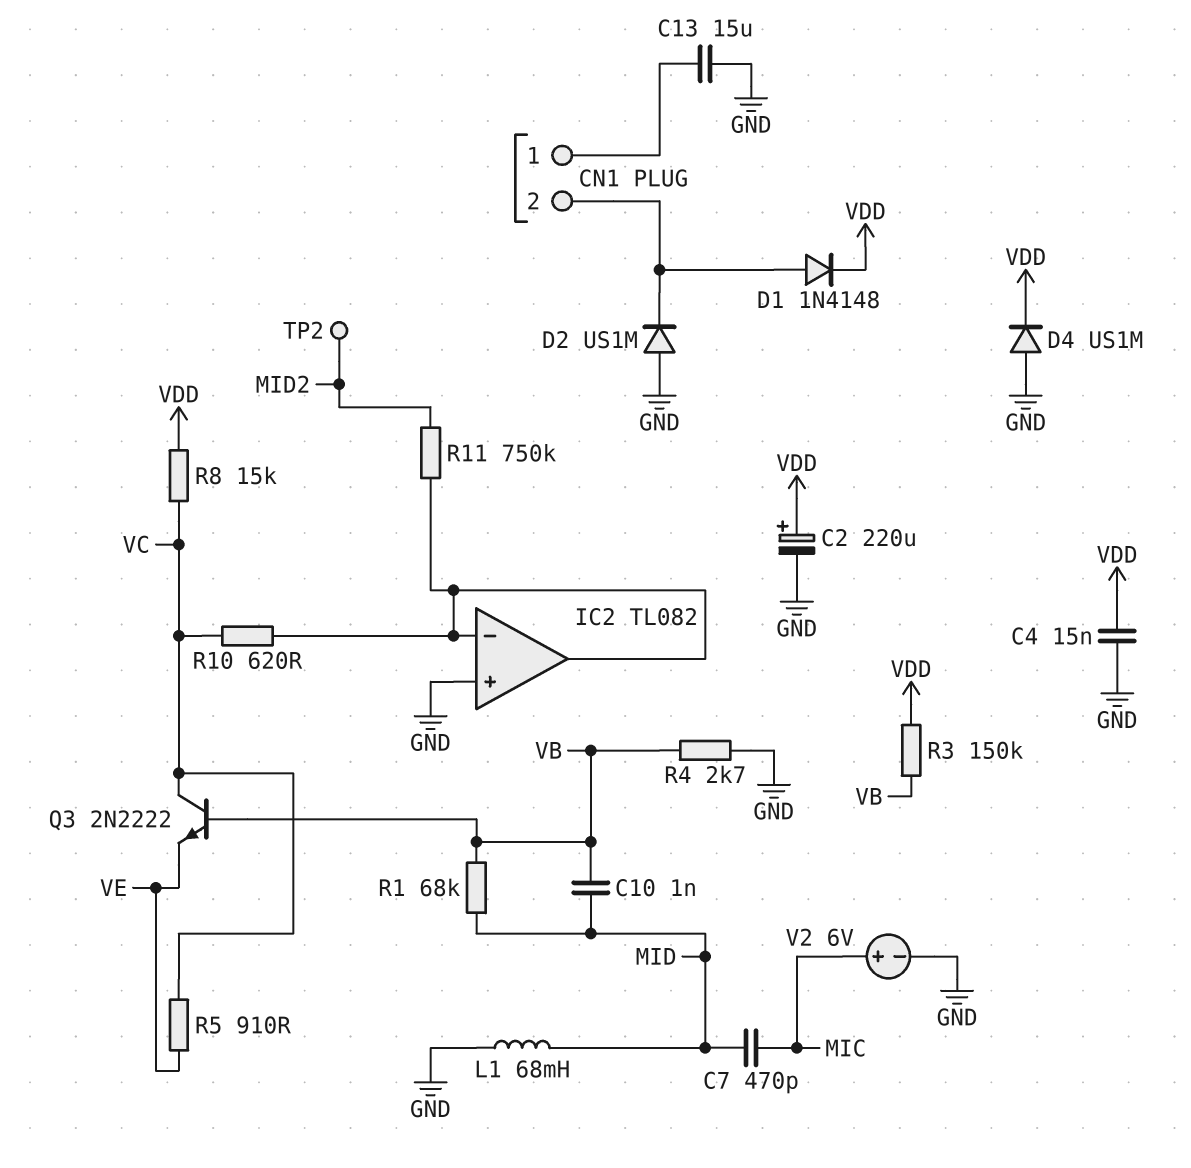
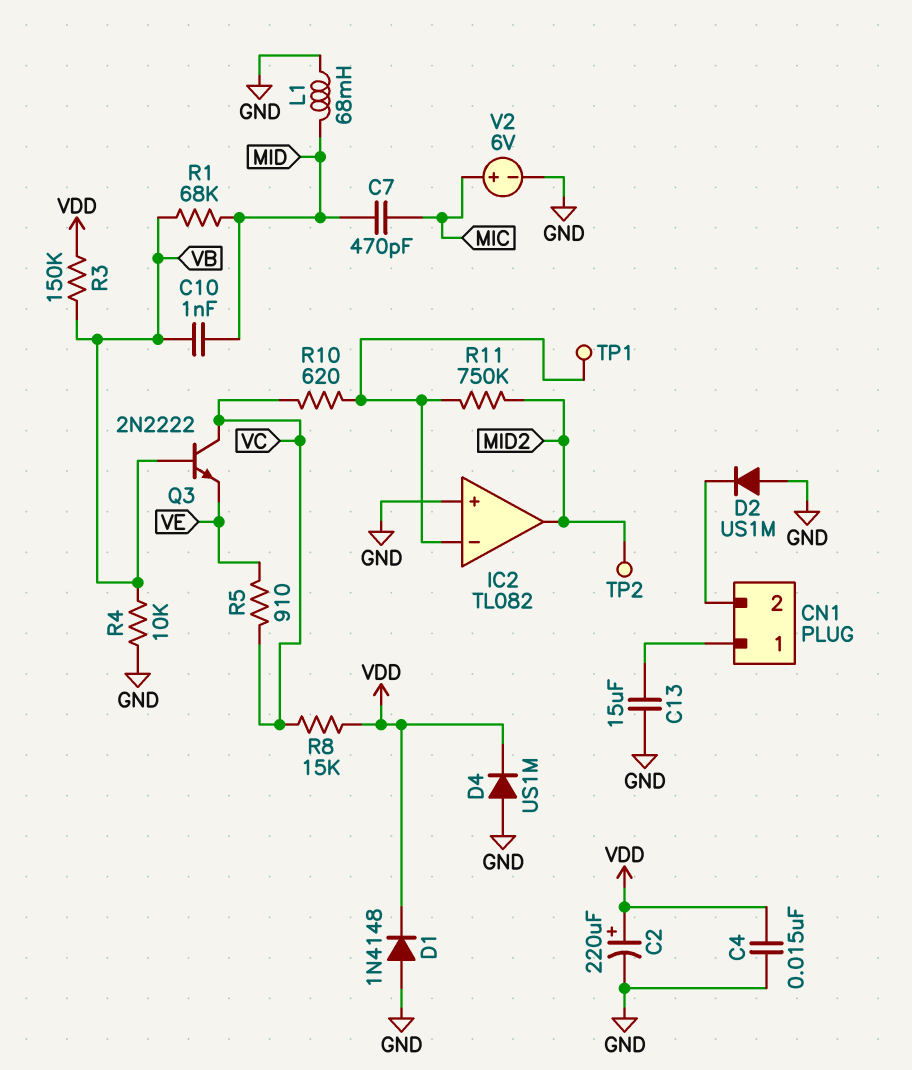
D1: diode 1N4148 (A CN1/2, K VDD) -> diode 1N4148 (A GND, K VDD)
IC2 pin out: IC2/in- -> MID2
R4: 2.7k (GND, VB) -> 10k (GND, VB)
TP1: none -> test point (IC2/in-)

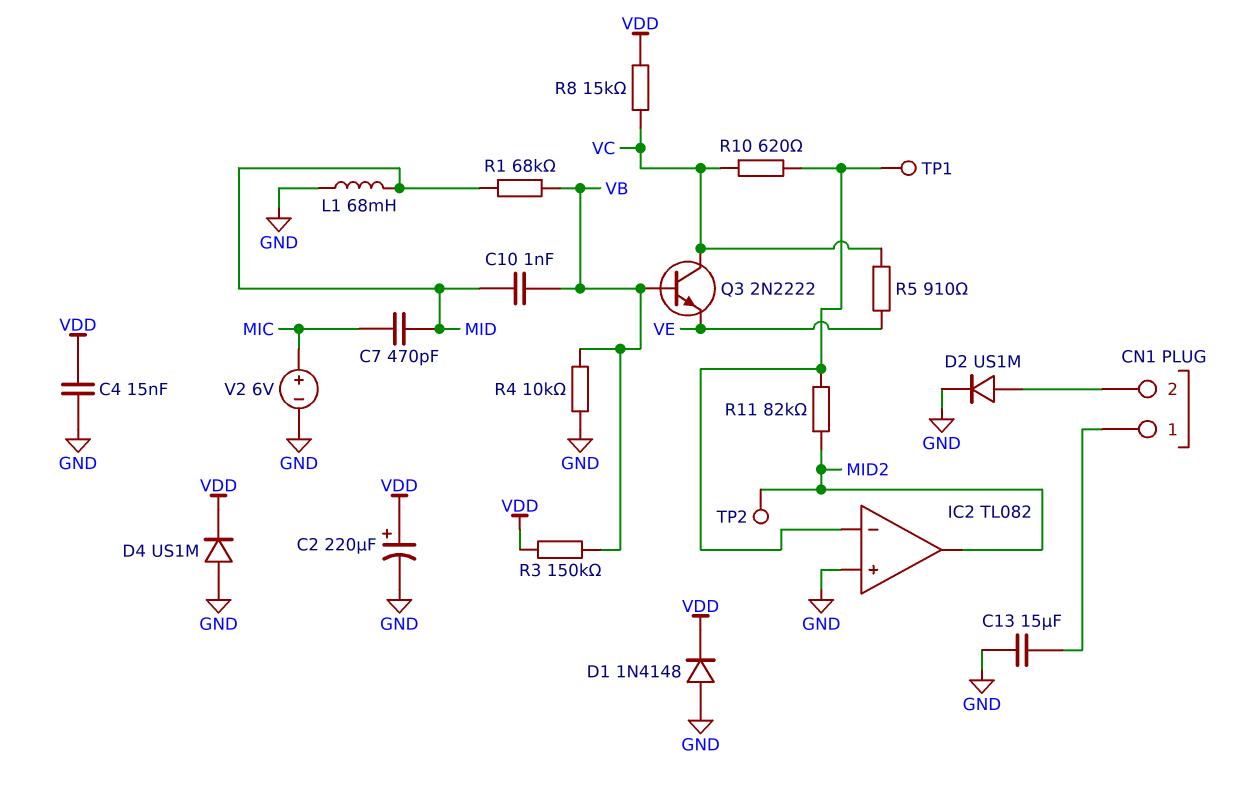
D2: diode US1M (A GND, K CN1/2) -> diode US1M (A CN1/2, K GND)
R11: 750k (IC2/in-, MID2) -> 82k (IC2/in-, MID2)

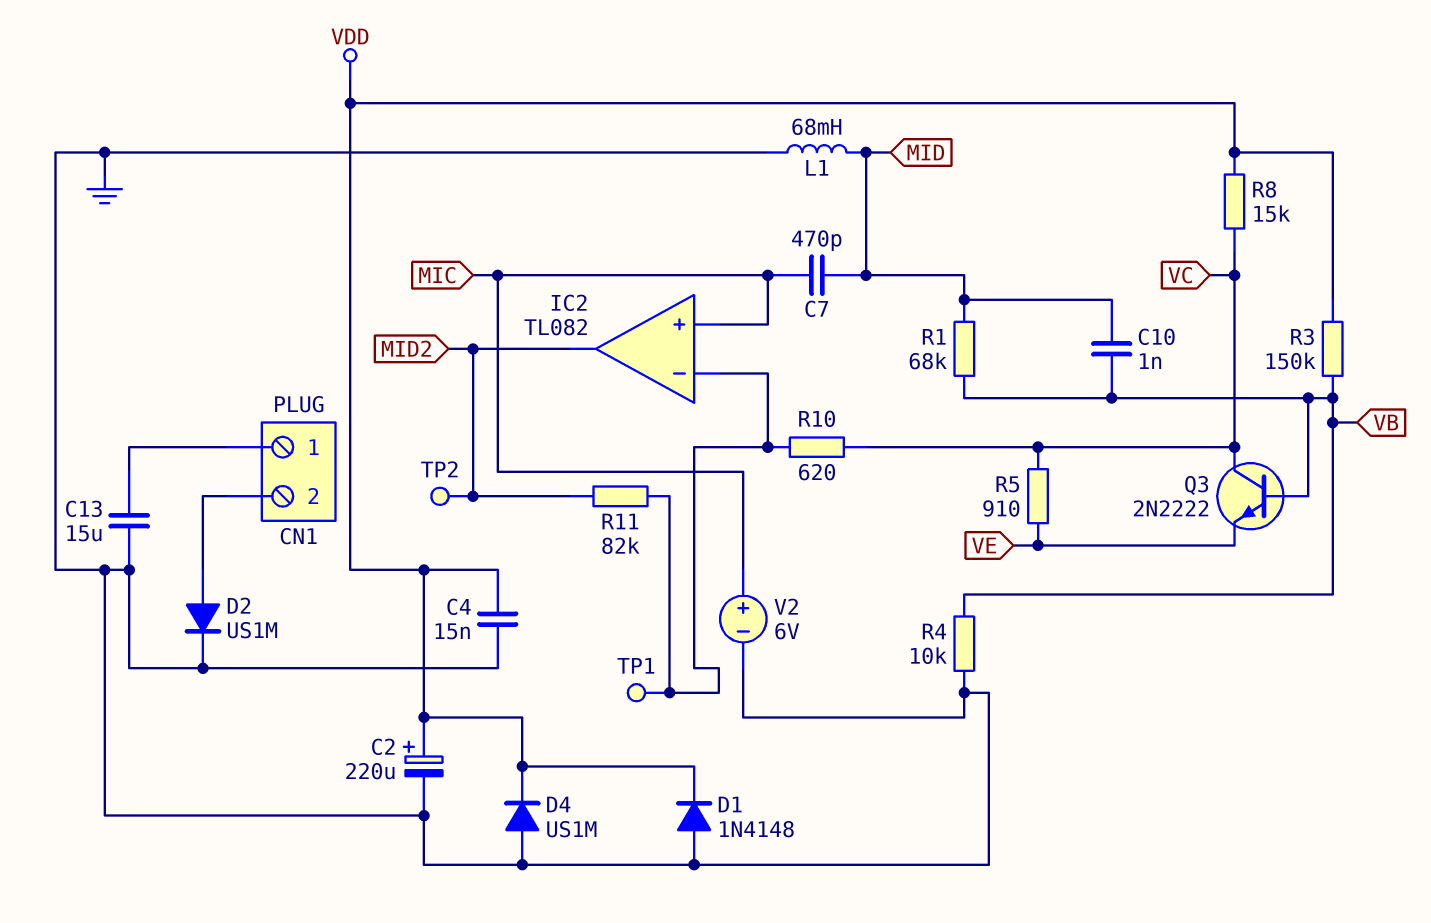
IC2 pin in+: GND -> MIC

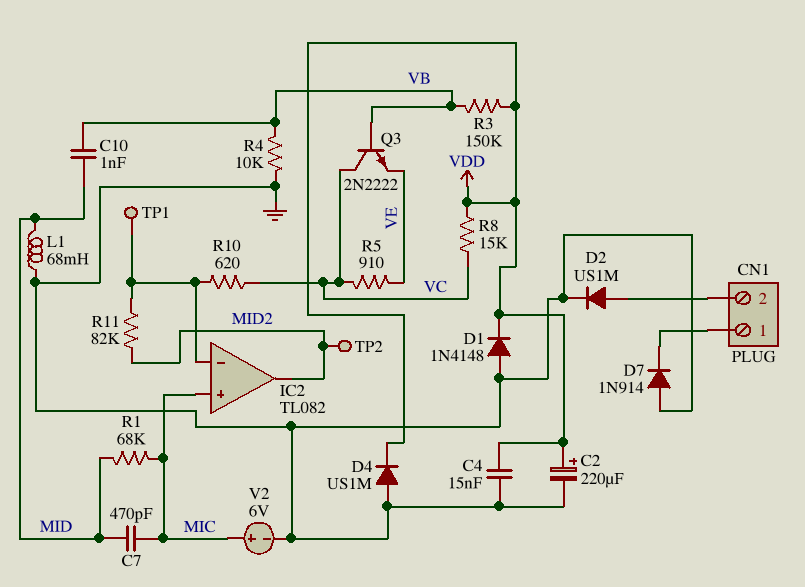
C13: 15uF (CN1/1, GND) -> none
D7: none -> diode 1N914 (A GND, K CN1/1)
R1: 68k (MID, VB) -> 68k (MIC, MID)

